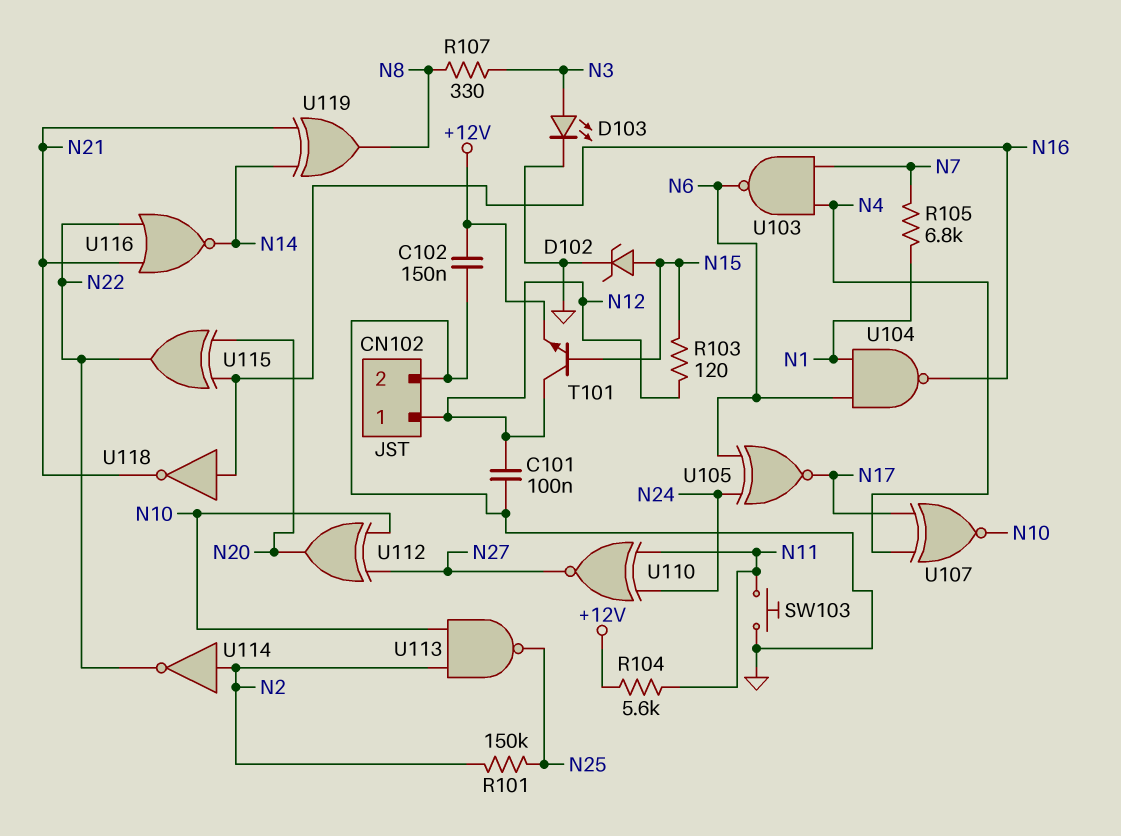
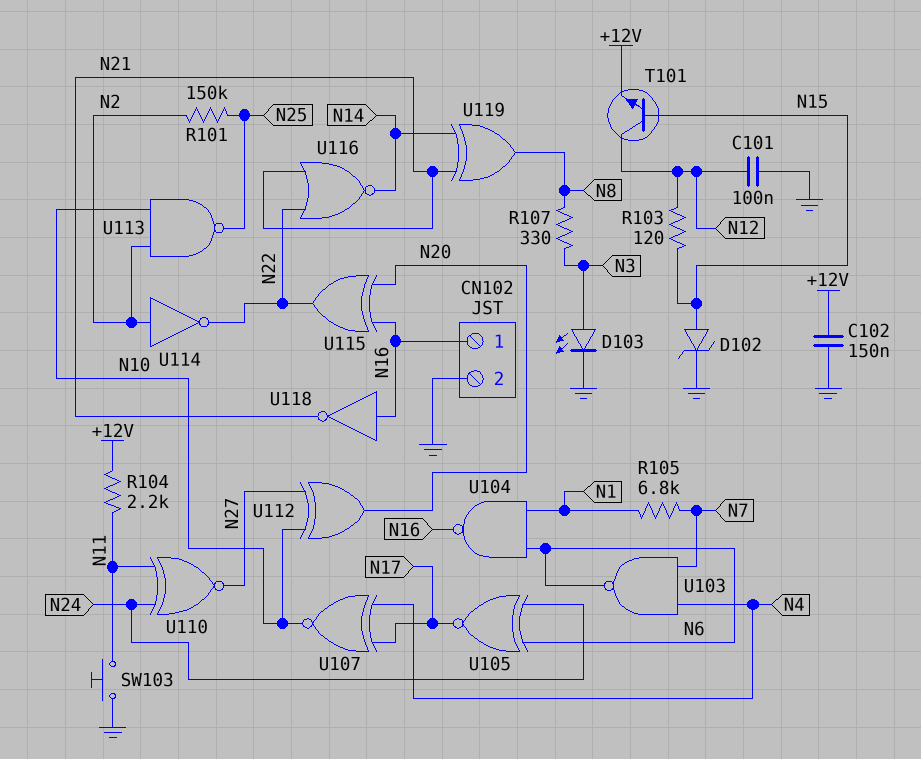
CN102 pin 1: N12 -> N16
R104: 5.6k (+12V, N11) -> 2.2k (+12V, N11)

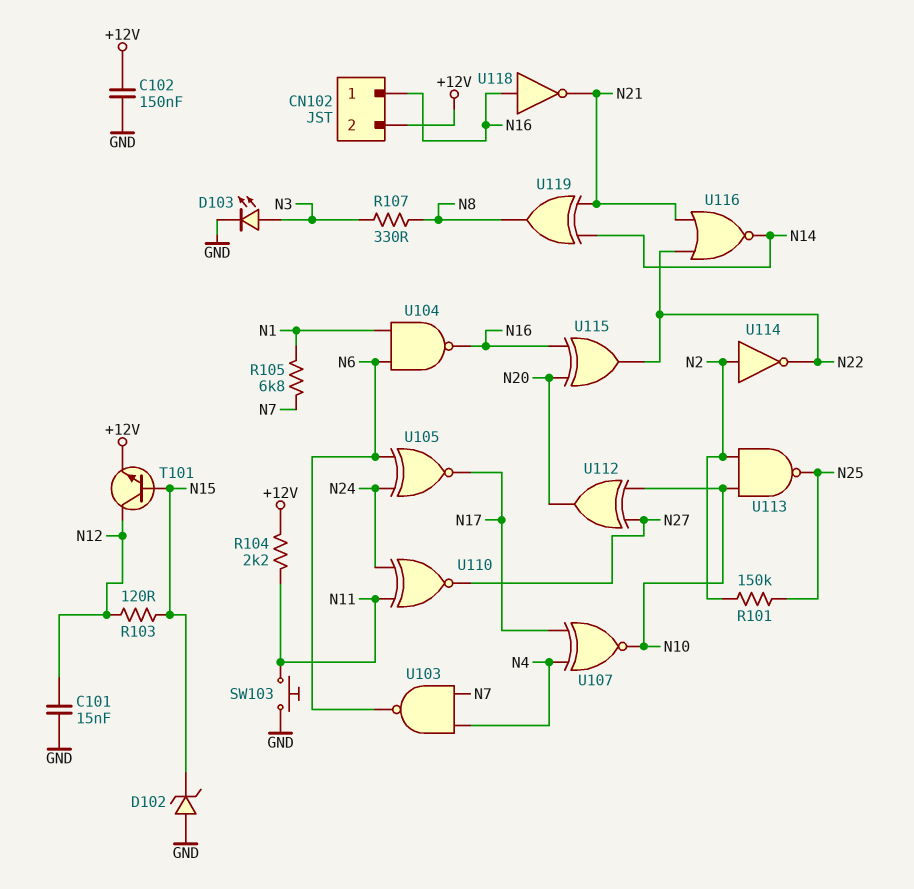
C101: 100nF (GND, N12) -> 15nF (GND, N12)
CN102 pin 2: GND -> +12V
D102: zener (A N15, K GND) -> zener (A GND, K N15)

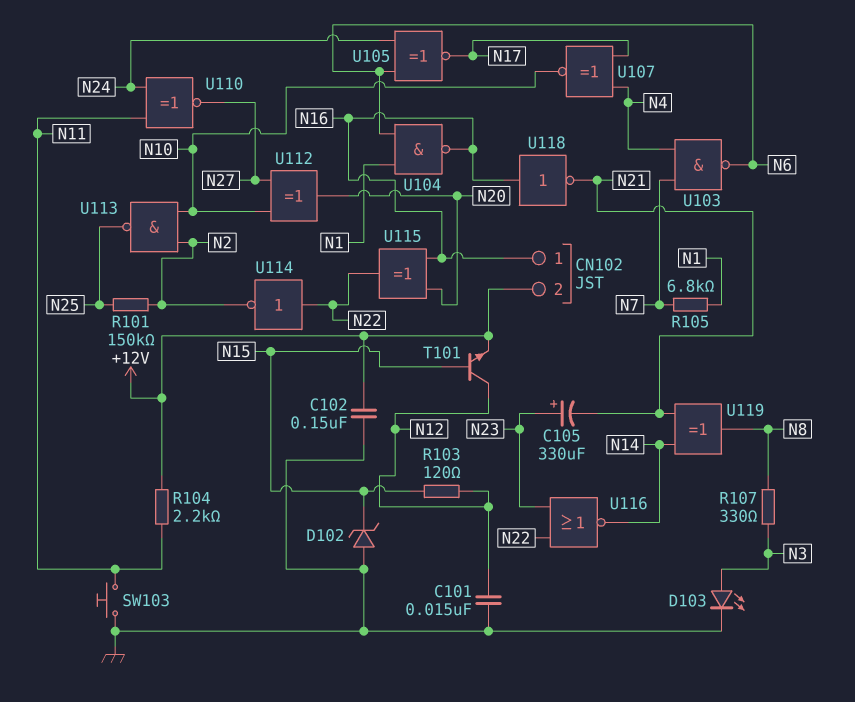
C105: none -> 330uF (plus N23, minus N21)
U114: NOT (in N2, out N22) -> NOT (in N22, out N2)
U116: NOR (in N21, in N22, out N14) -> NOR (in N22, in N23, out N14)

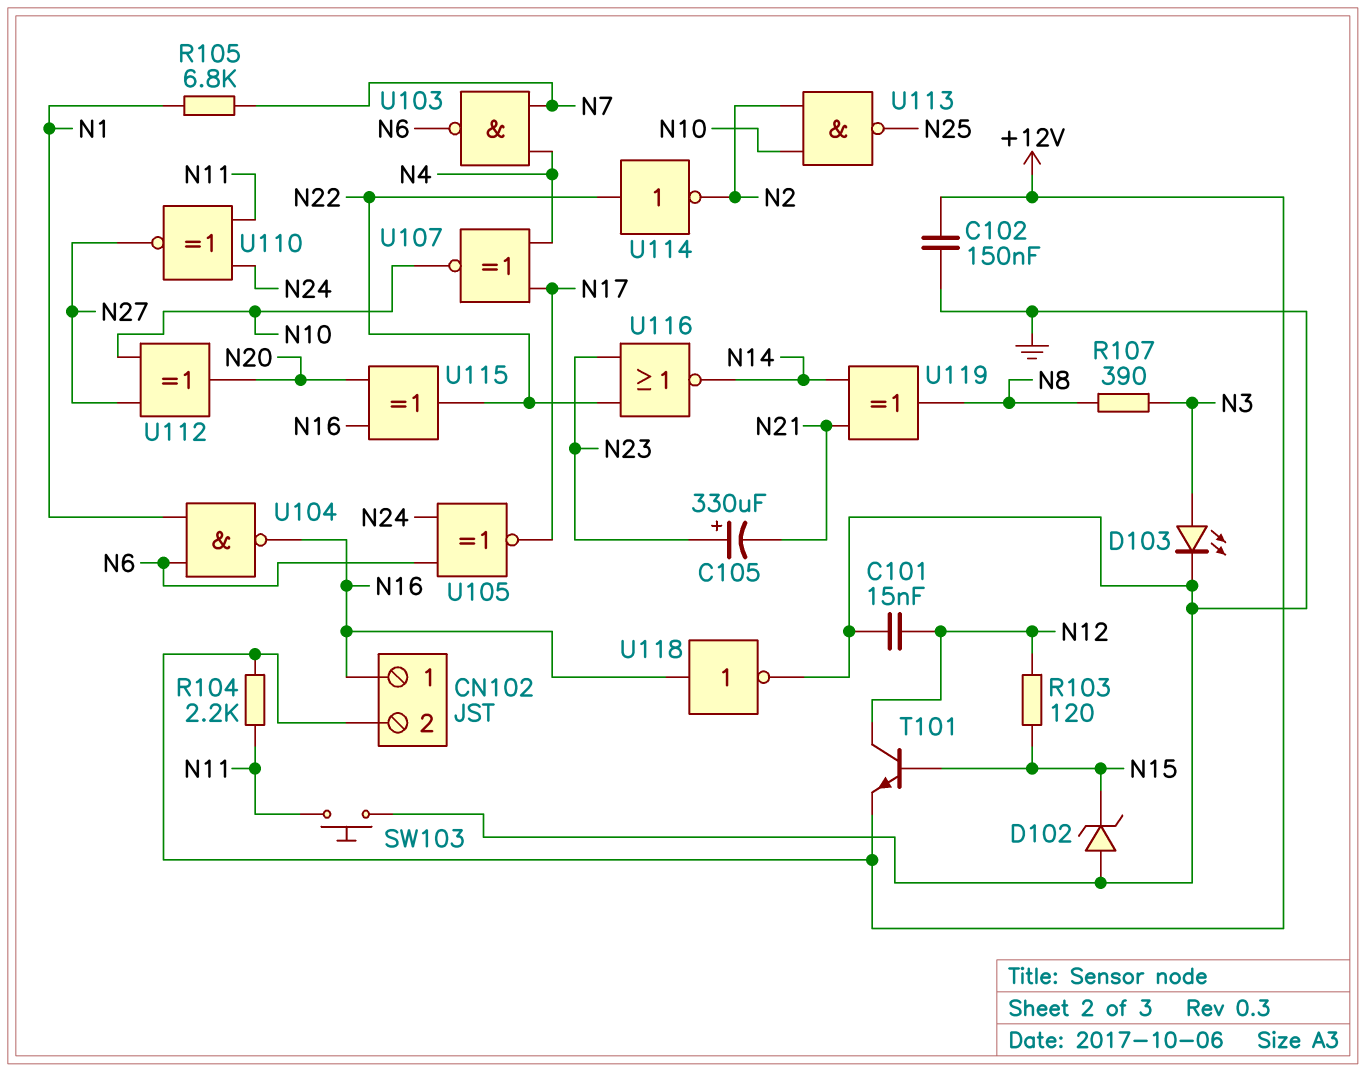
R101: 150k (N2, N25) -> none
R107: 330 (N3, N8) -> 390 (N3, N8)
U118: NOT (in N16, out N21) -> NOT (in N16, out GND)

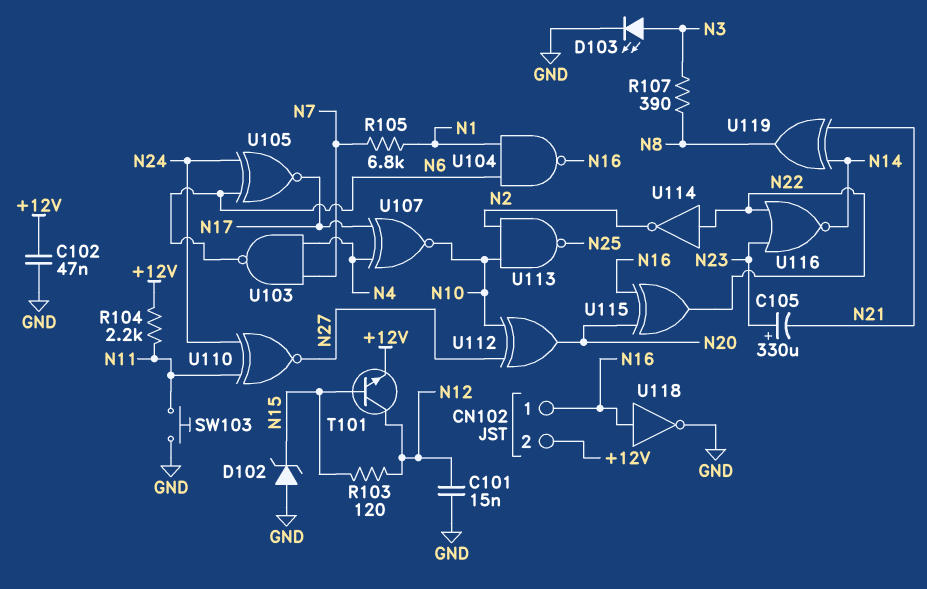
C102: 150nF (+12V, GND) -> 47nF (+12V, GND)

